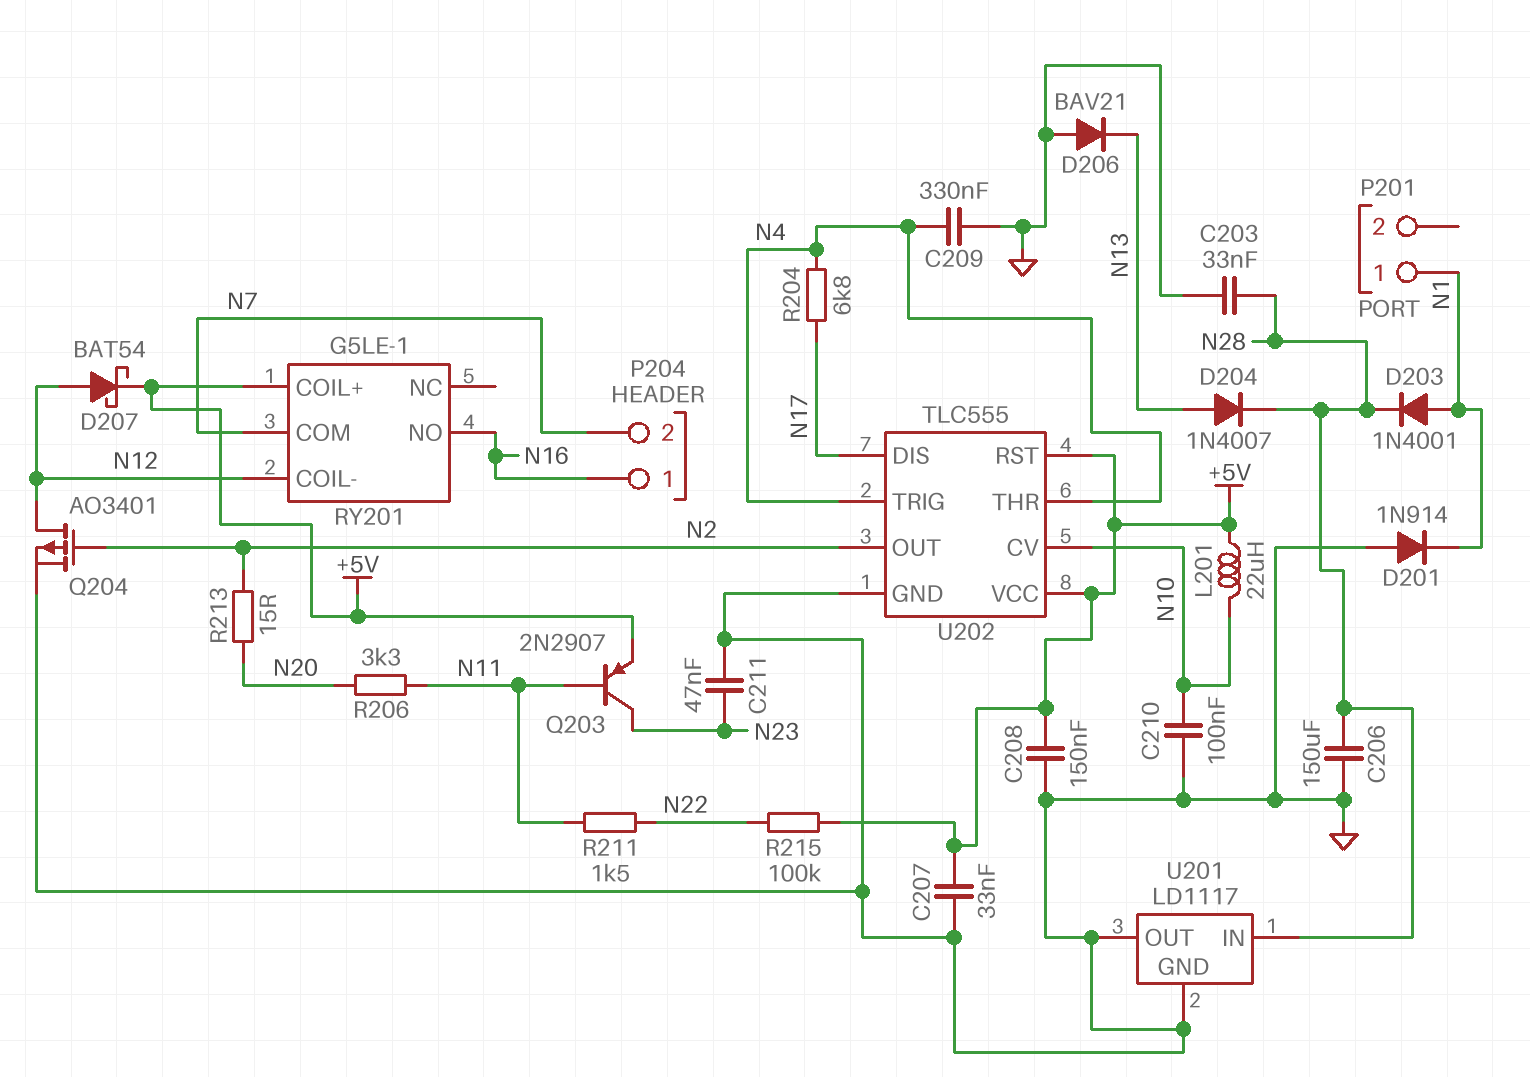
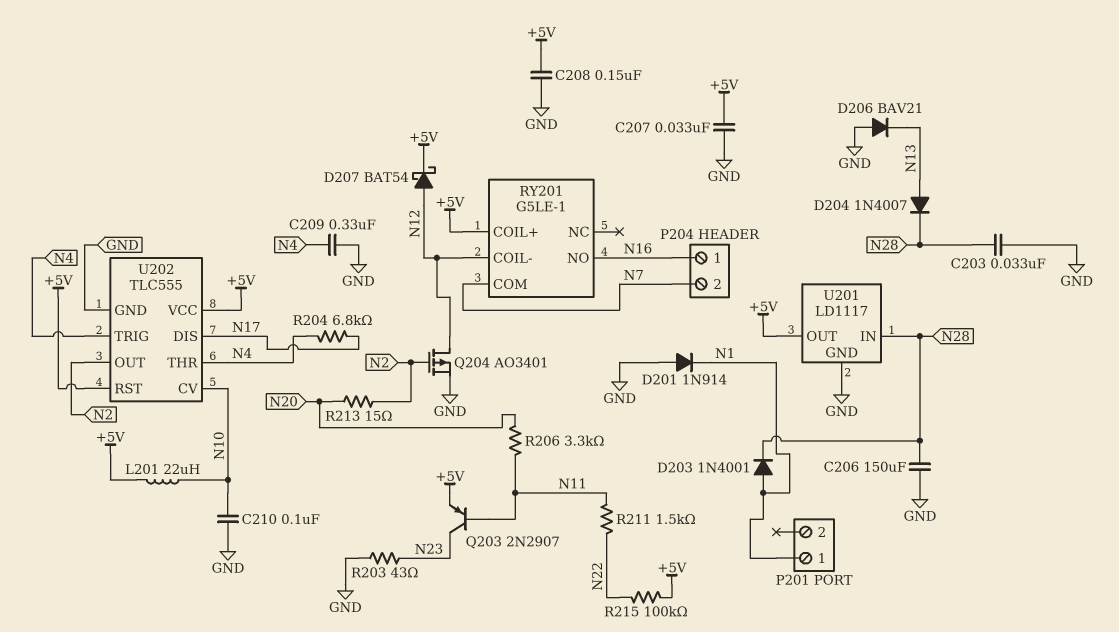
C211: 47nF (GND, N23) -> none
R203: none -> 43 (GND, N23)
U201 pin OUT: GND -> +5V

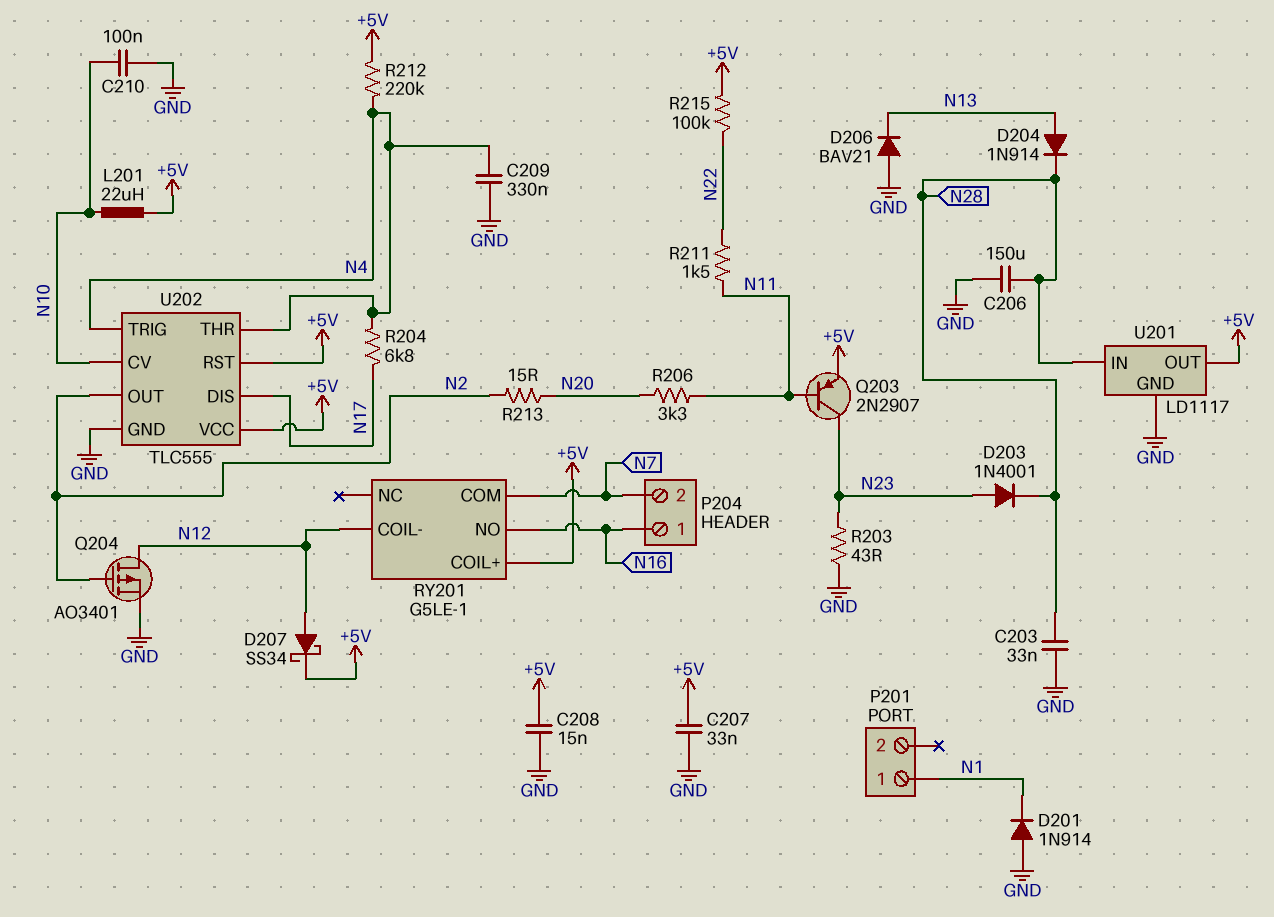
C208: 150nF (+5V, GND) -> 15nF (+5V, GND)
D203: diode 1N4001 (A N1, K N28) -> diode 1N4001 (A N23, K N28)
D204: diode 1N4007 (A N13, K N28) -> diode 1N914 (A N13, K N28)
D207: schottky BAT54 (A N12, K +5V) -> schottky SS34 (A N12, K +5V)
R212: none -> 220k (+5V, N4)

